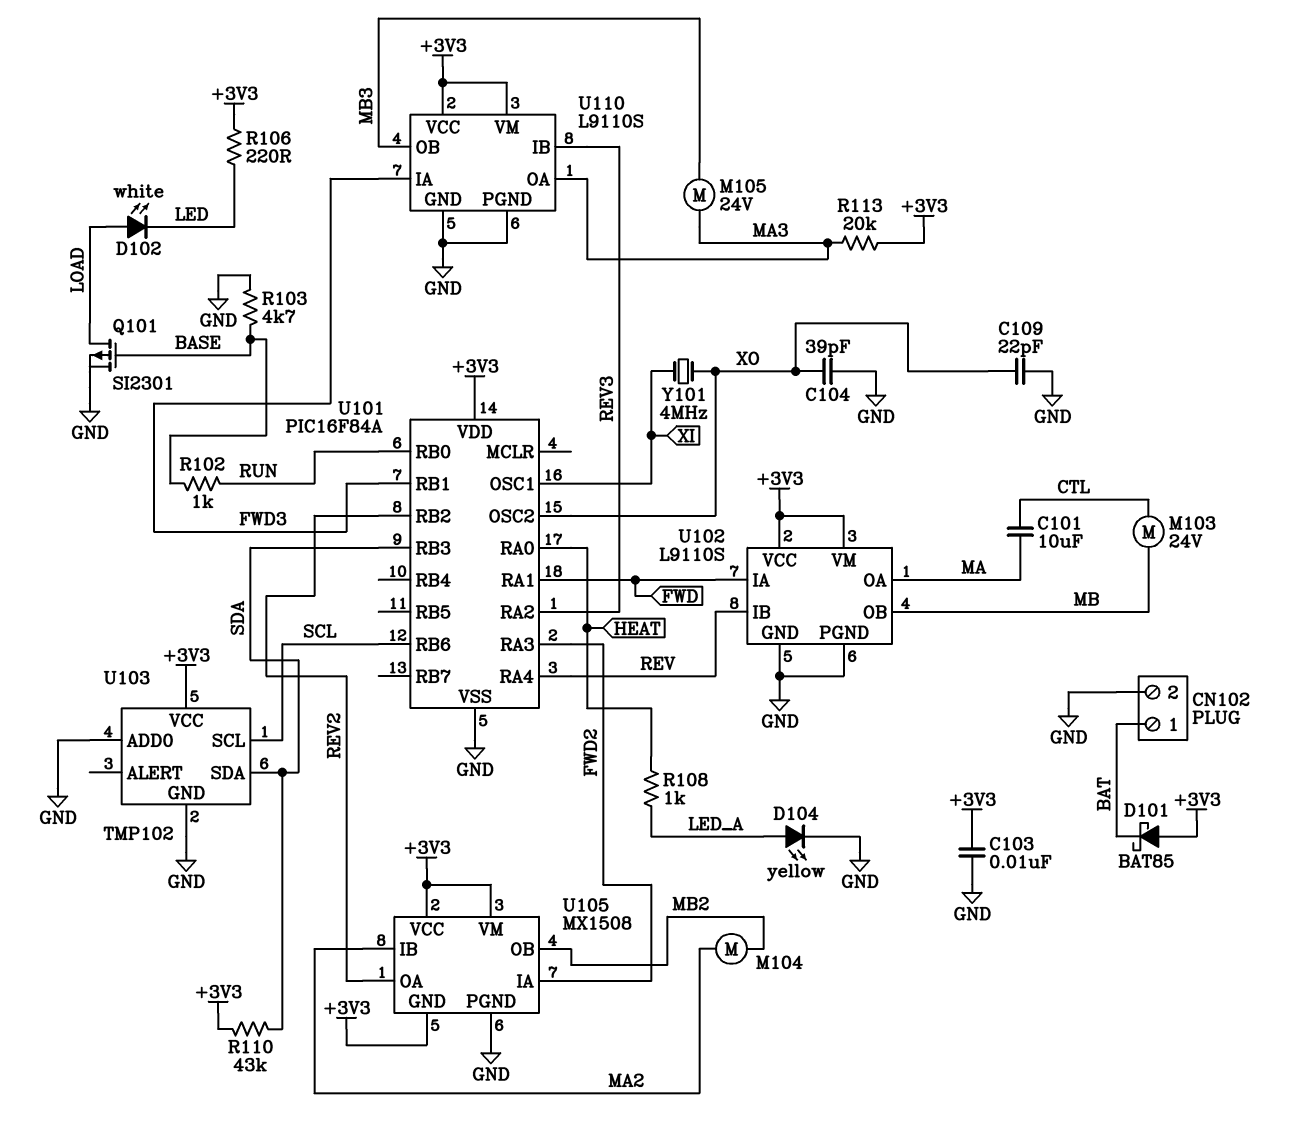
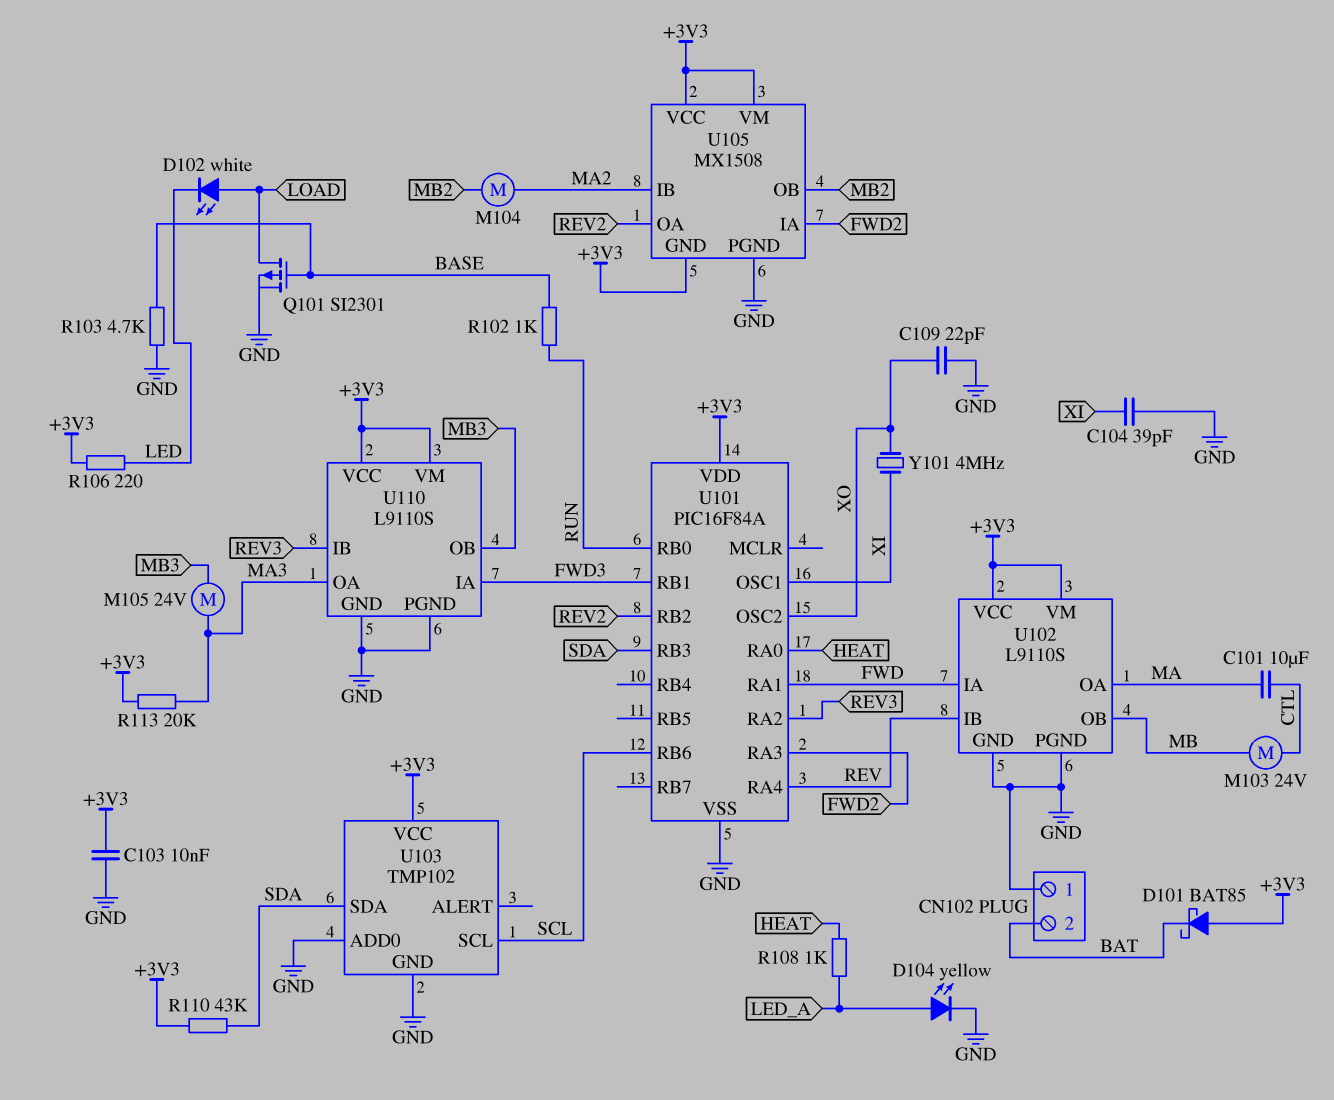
C104: 39pF (GND, XO) -> 39pF (GND, XI)
CN102 pin 1: BAT -> GND
CN102 pin 2: GND -> BAT

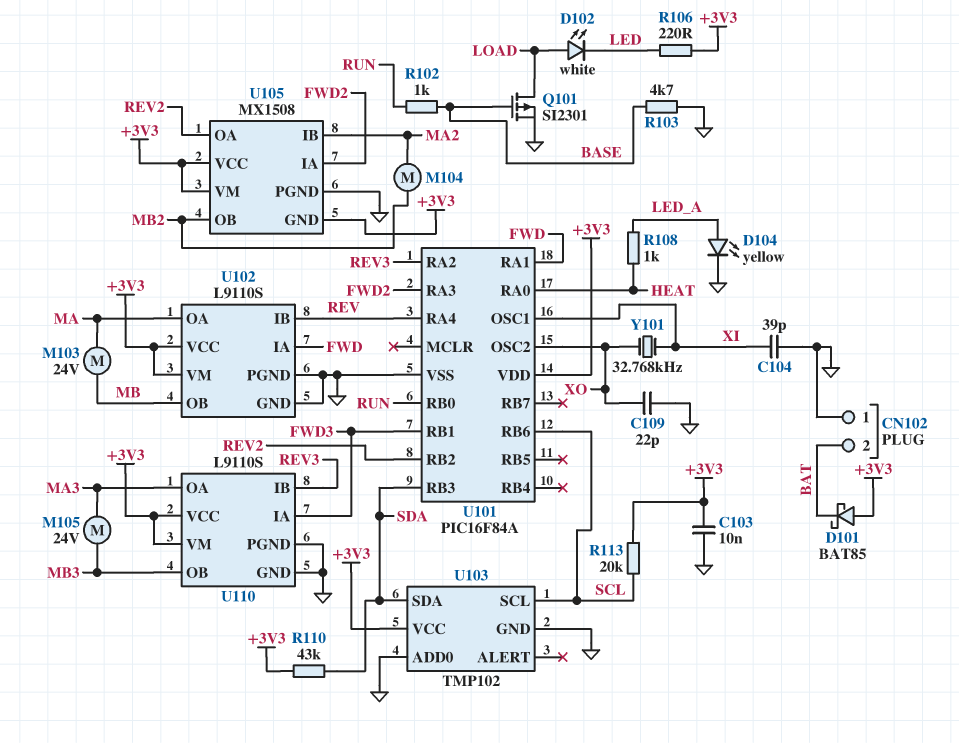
C101: 10uF (CTL, MA) -> none
M103: motor 24V (CTL, MB) -> motor 24V (MA, MB)
R113: 20k (+3V3, MA3) -> 20k (+3V3, SCL)
Y101: 4MHz (XI, XO) -> 32.768kHz (XI, XO)

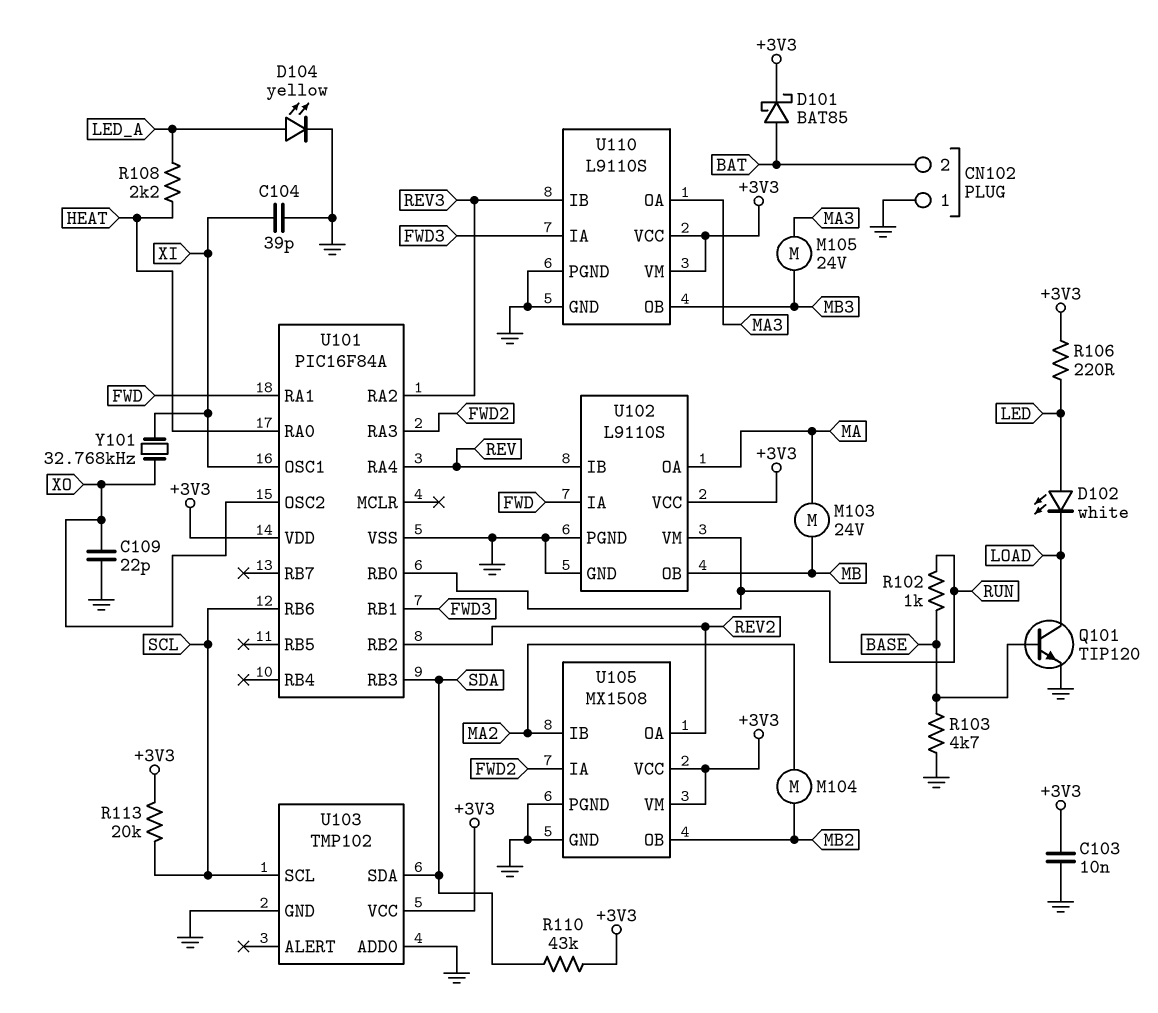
D101: schottky BAT85 (A +3V3, K BAT) -> schottky BAT85 (A BAT, K +3V3)
D102: LED white (A LOAD, K LED) -> LED white (A LED, K LOAD)
Q101: PMOS SI2301 (G BASE, D LOAD, S GND) -> NPN TIP120 (B BASE, C LOAD, E GND)
R108: 1k (HEAT, LED_A) -> 2.2k (HEAT, LED_A)
U102 pin VM: +3V3 -> RUN
U105 pin GND: +3V3 -> GND

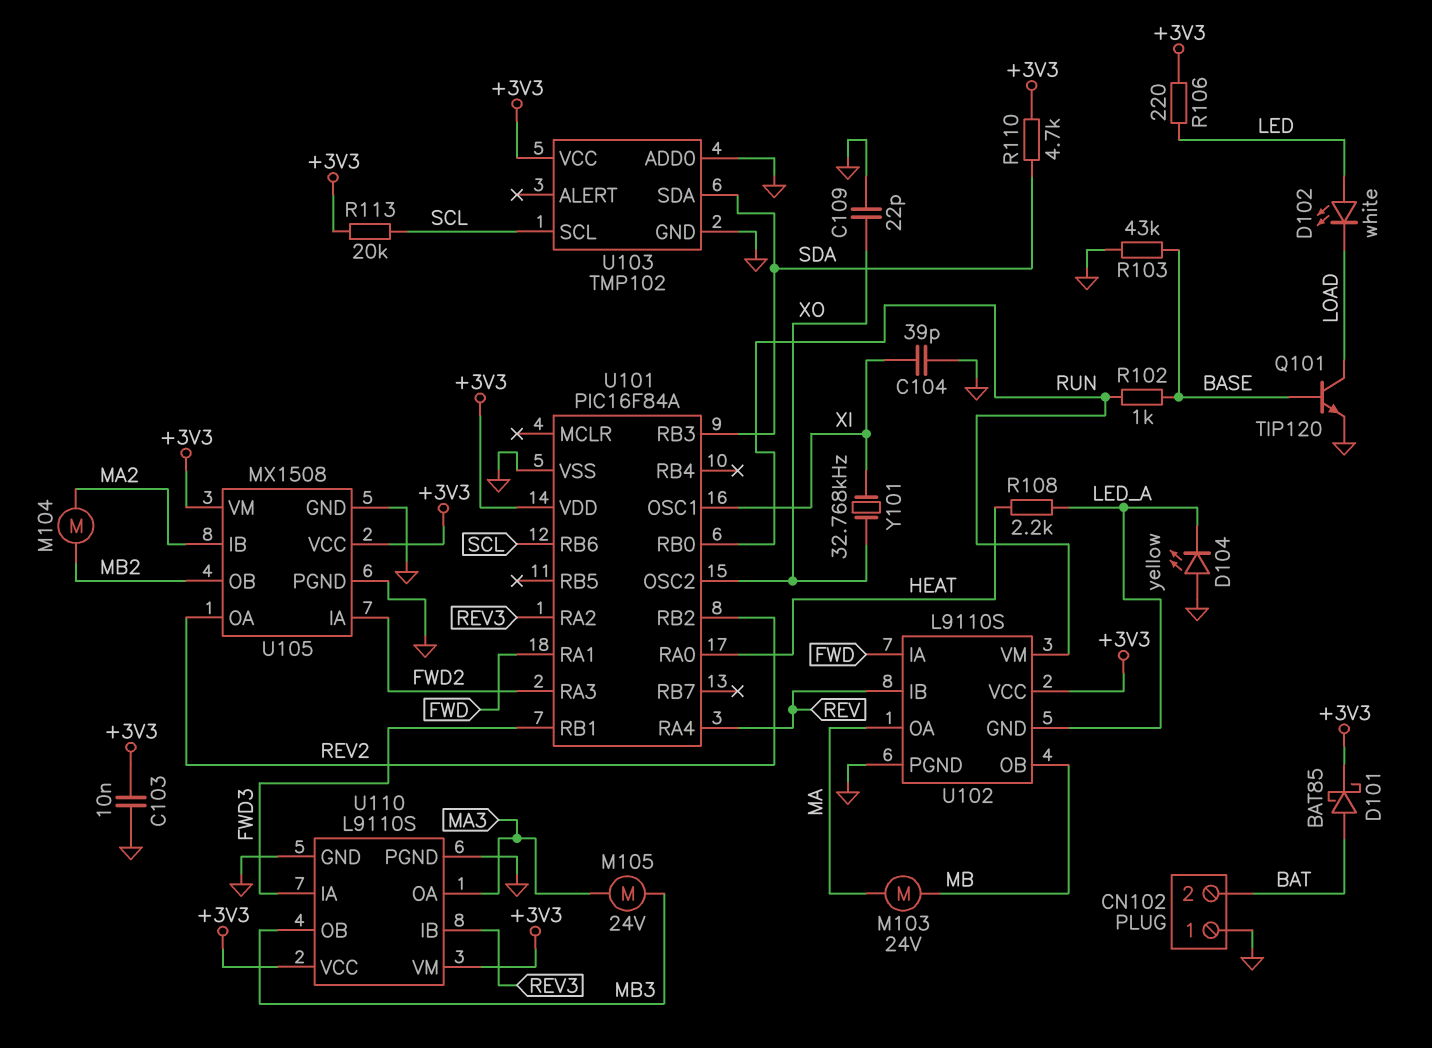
D104: LED yellow (A LED_A, K GND) -> LED yellow (A GND, K LED_A)
R103: 4.7k (BASE, GND) -> 43k (BASE, GND)
R110: 43k (+3V3, SDA) -> 4.7k (+3V3, SDA)
U102 pin GND: GND -> LED_A

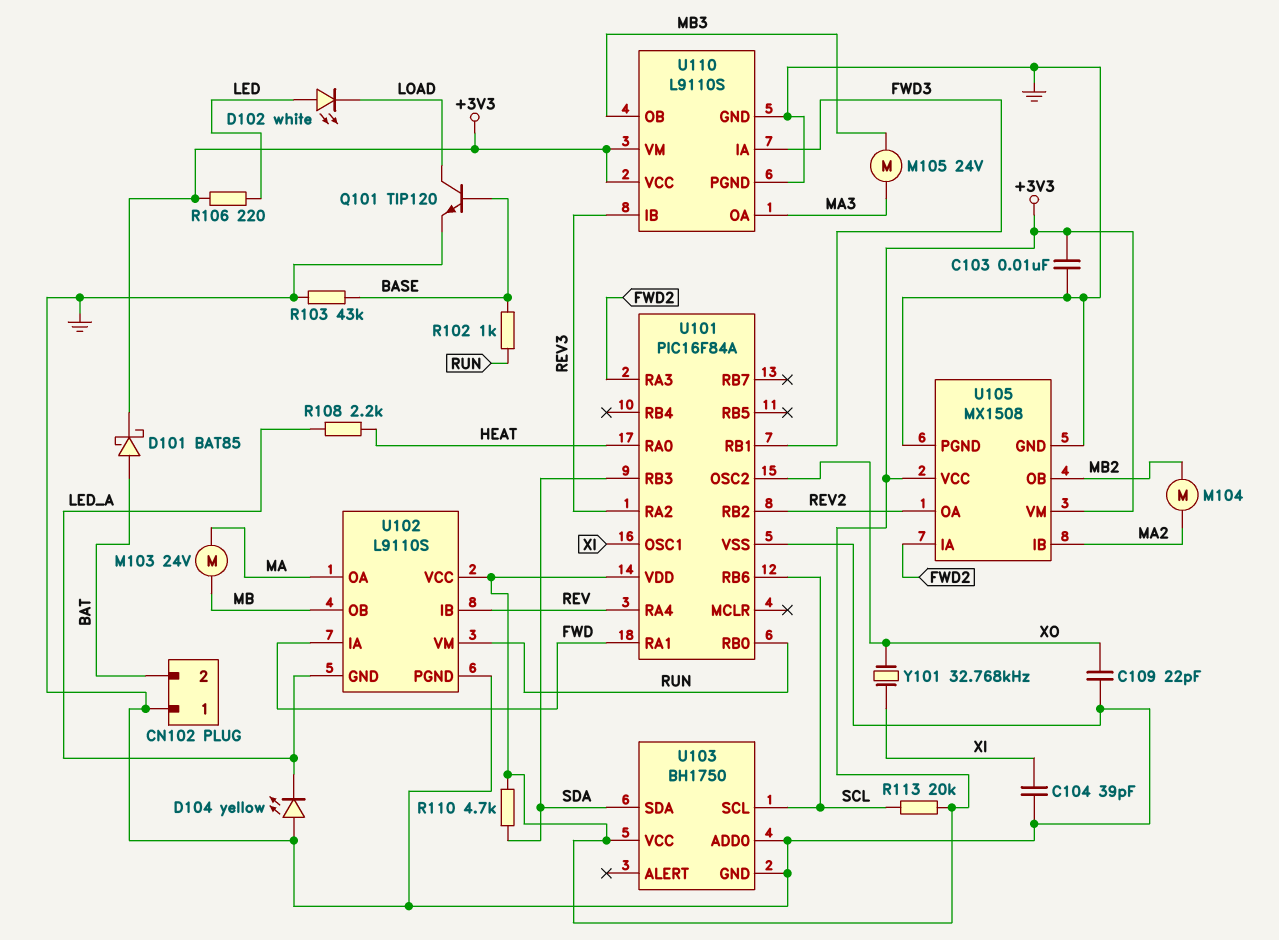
U103: TMP102 -> BH1750

